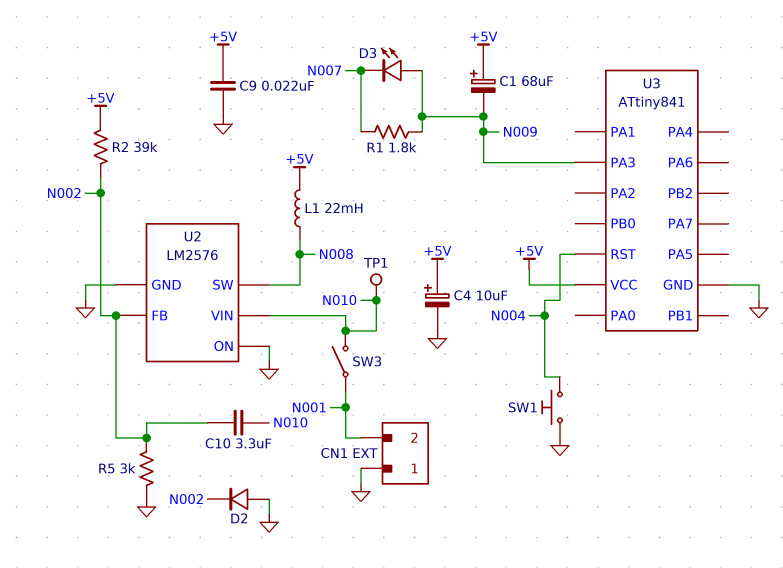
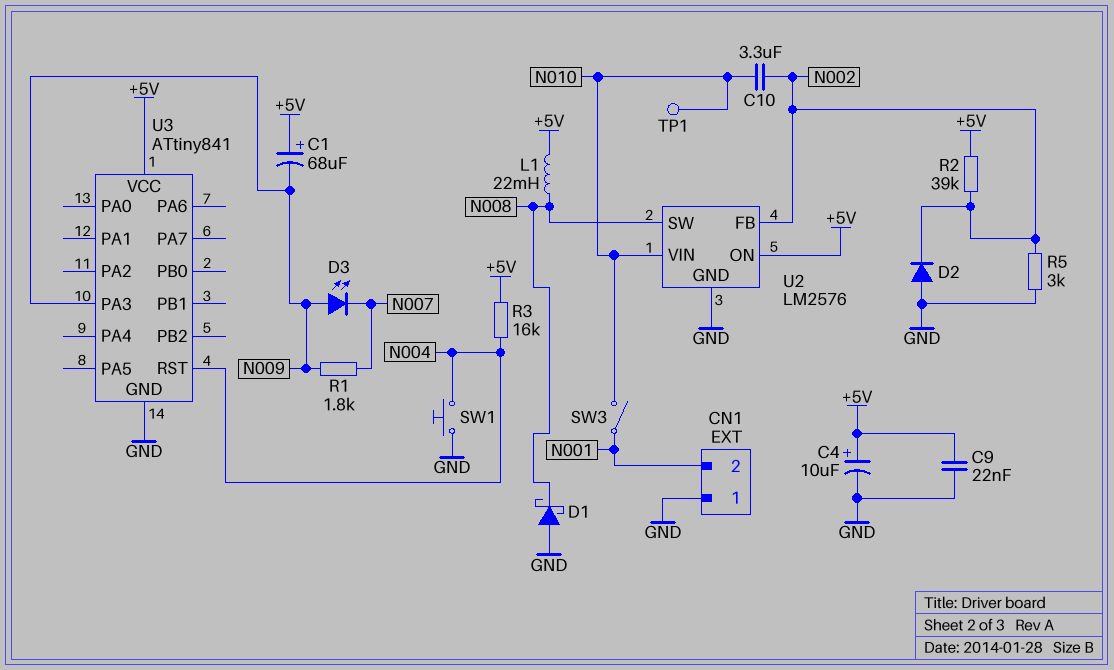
D1: none -> schottky (A GND, K N008)
R3: none -> 16k (+5V, N004)
U2 pin ON: GND -> +5V

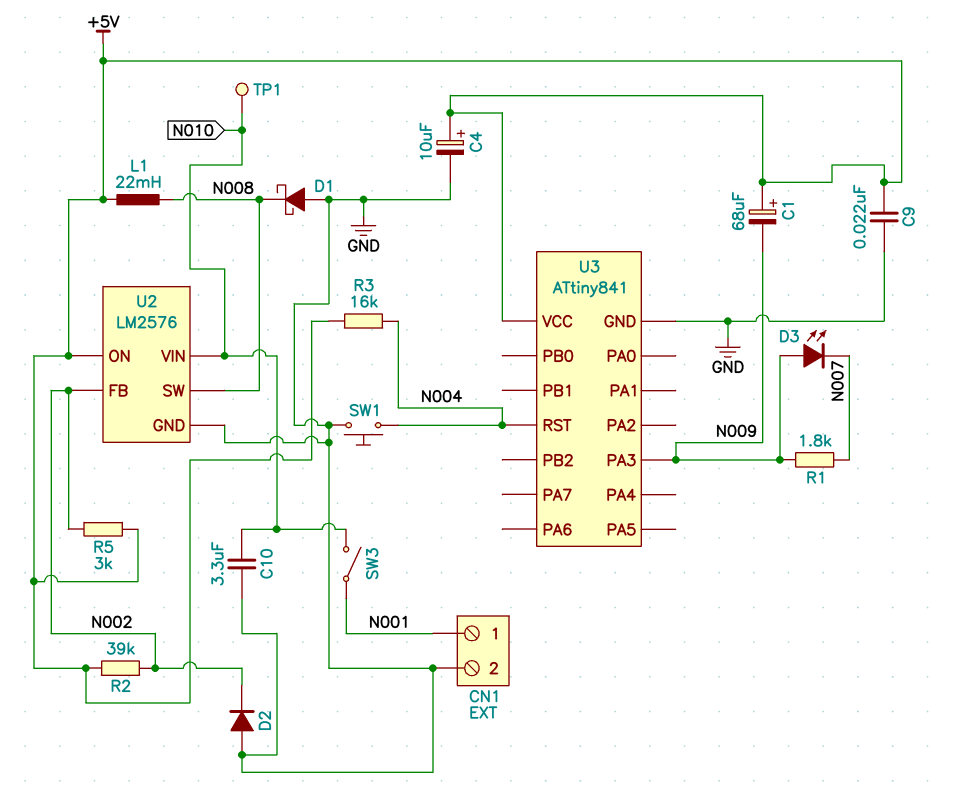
C10: 3.3uF (N002, N010) -> 3.3uF (GND, N010)
CN1 pin 1: GND -> N001
CN1 pin 2: N001 -> GND
R5: 3k (GND, N002) -> 3k (+5V, N002)

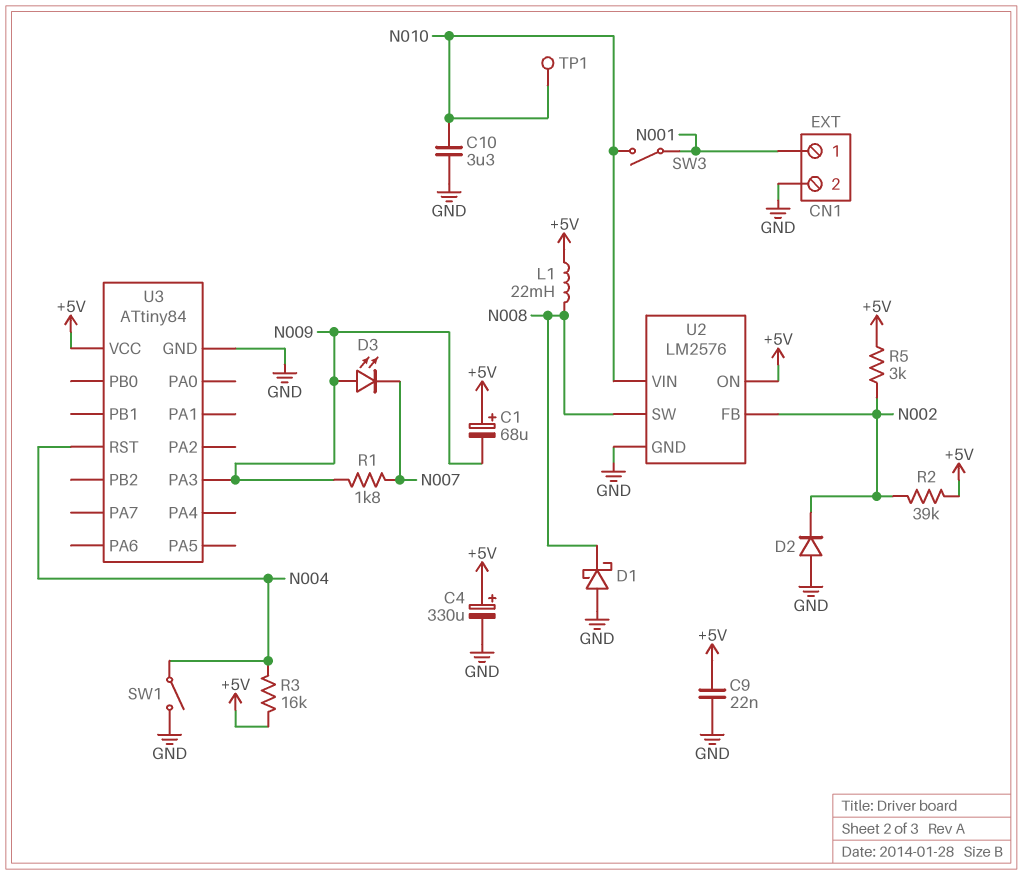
C4: 10uF (plus +5V, minus GND) -> 330uF (plus +5V, minus GND)
SW1: button (GND, N004) -> switch (GND, N004)
U3: ATtiny841 -> ATtiny84

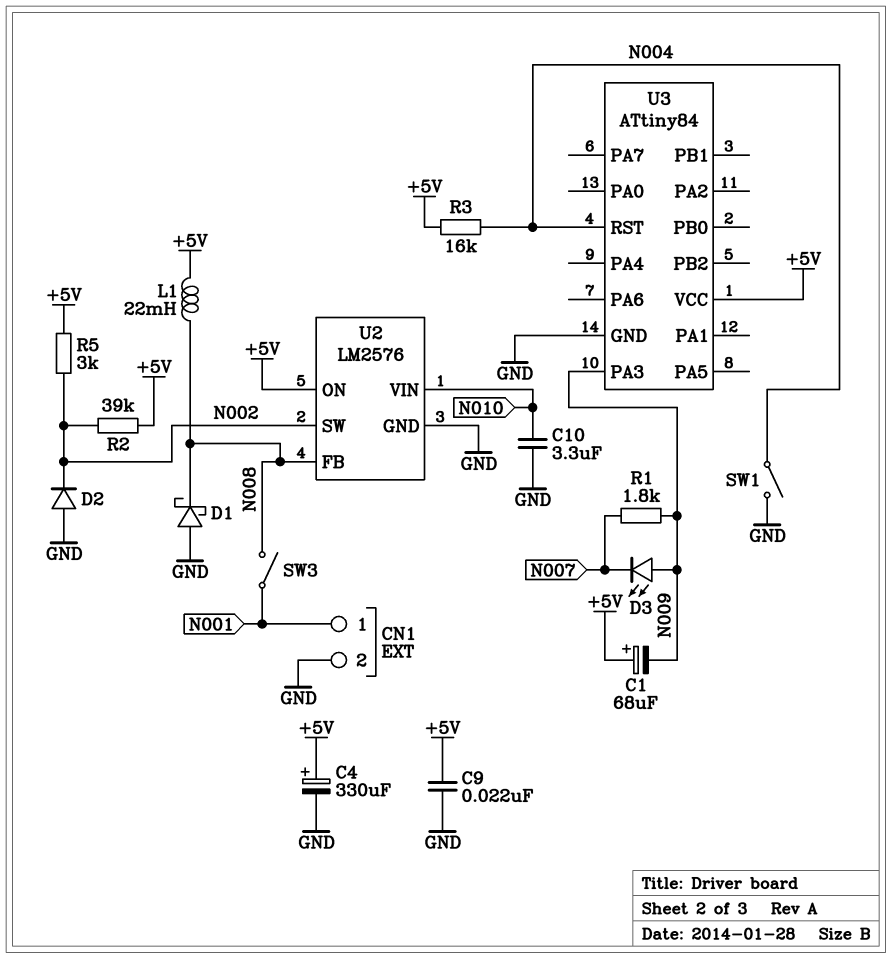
SW3: switch (N001, N010) -> switch (N001, N008)
TP1: test point (N010) -> none
U2 pin FB: N002 -> N008
U2 pin SW: N008 -> N002

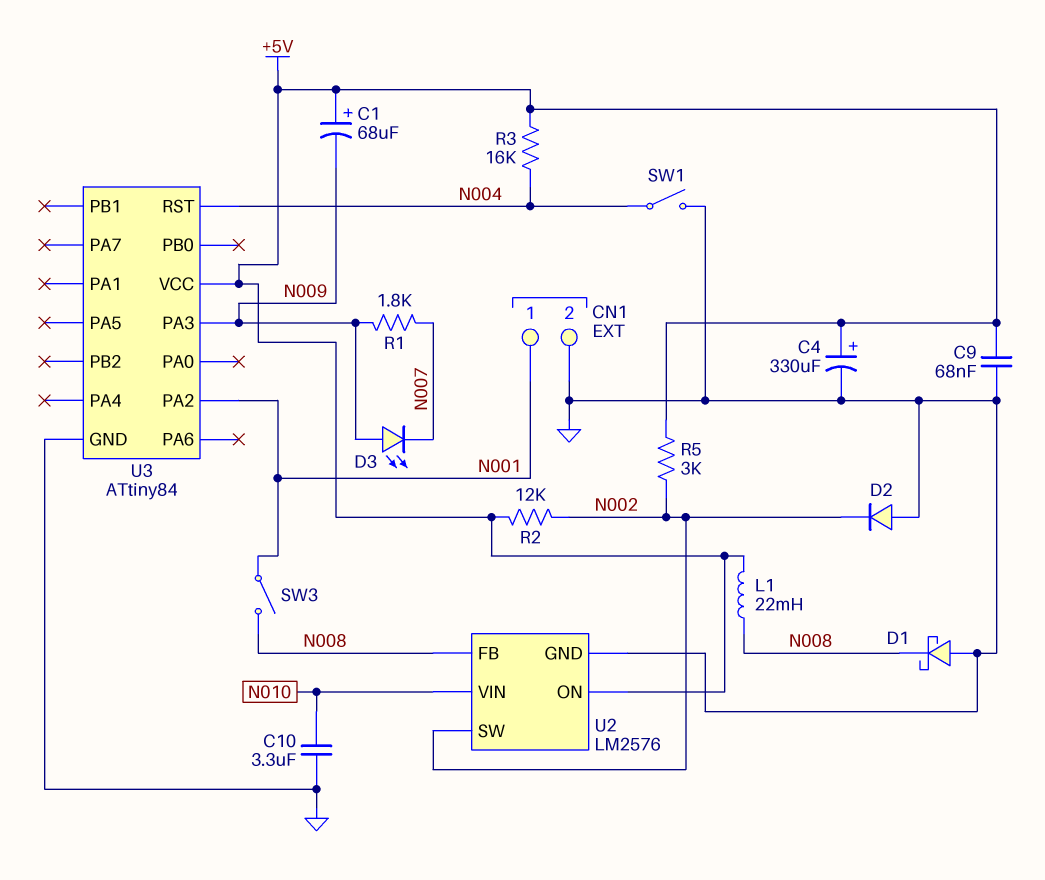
C9: 22nF (+5V, GND) -> 68nF (+5V, GND)
R2: 39k (+5V, N002) -> 12k (+5V, N002)
U3 pin PA2: none -> N001

